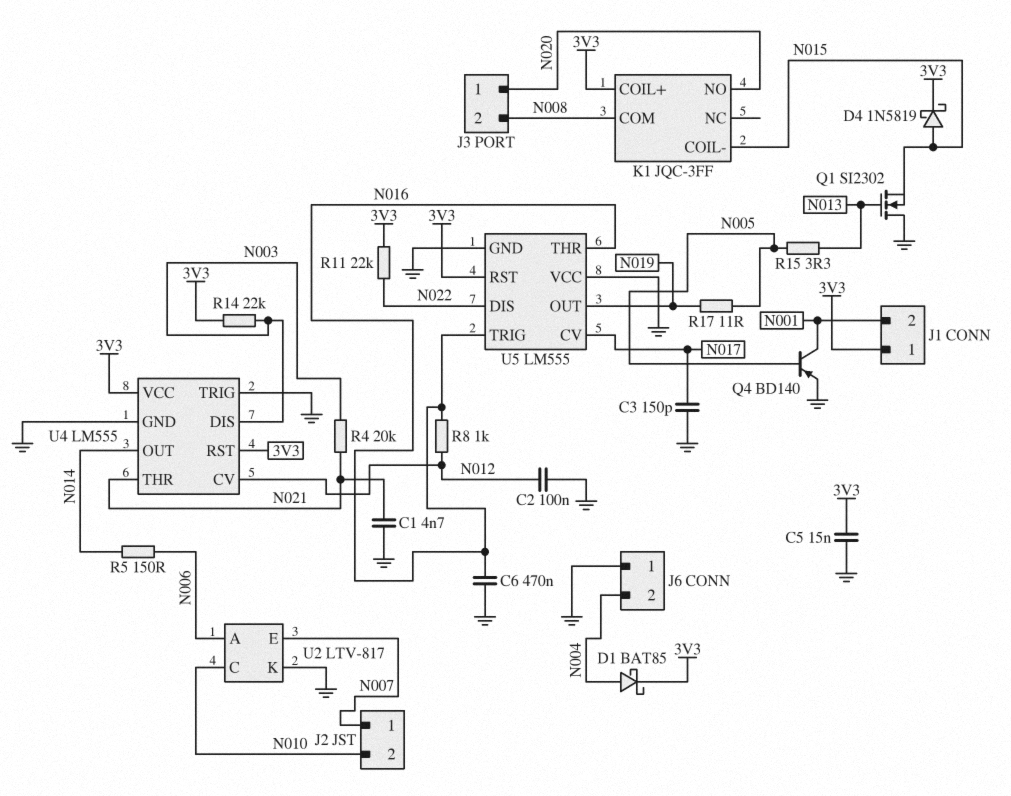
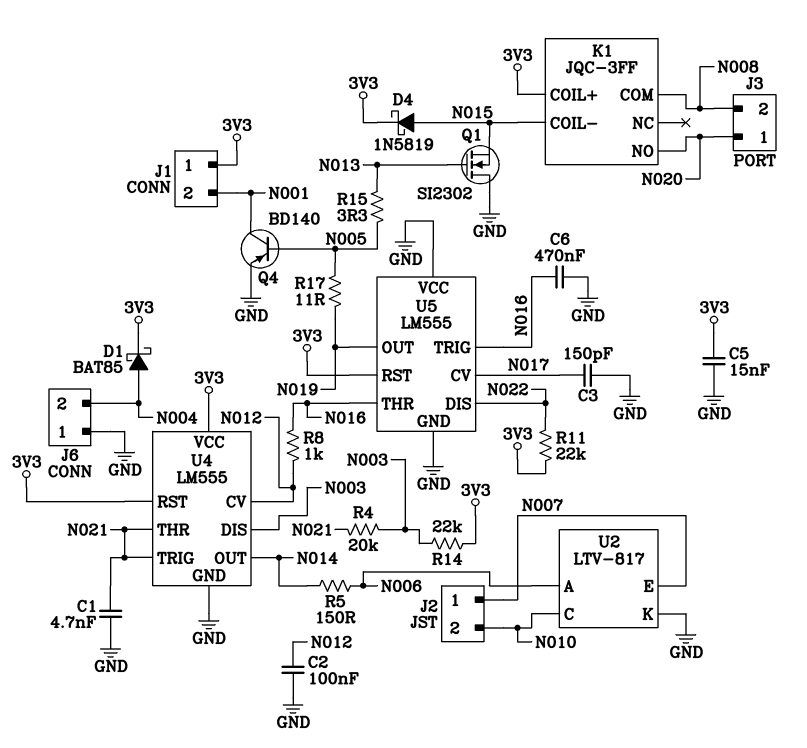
U4 pin TRIG: GND -> N021

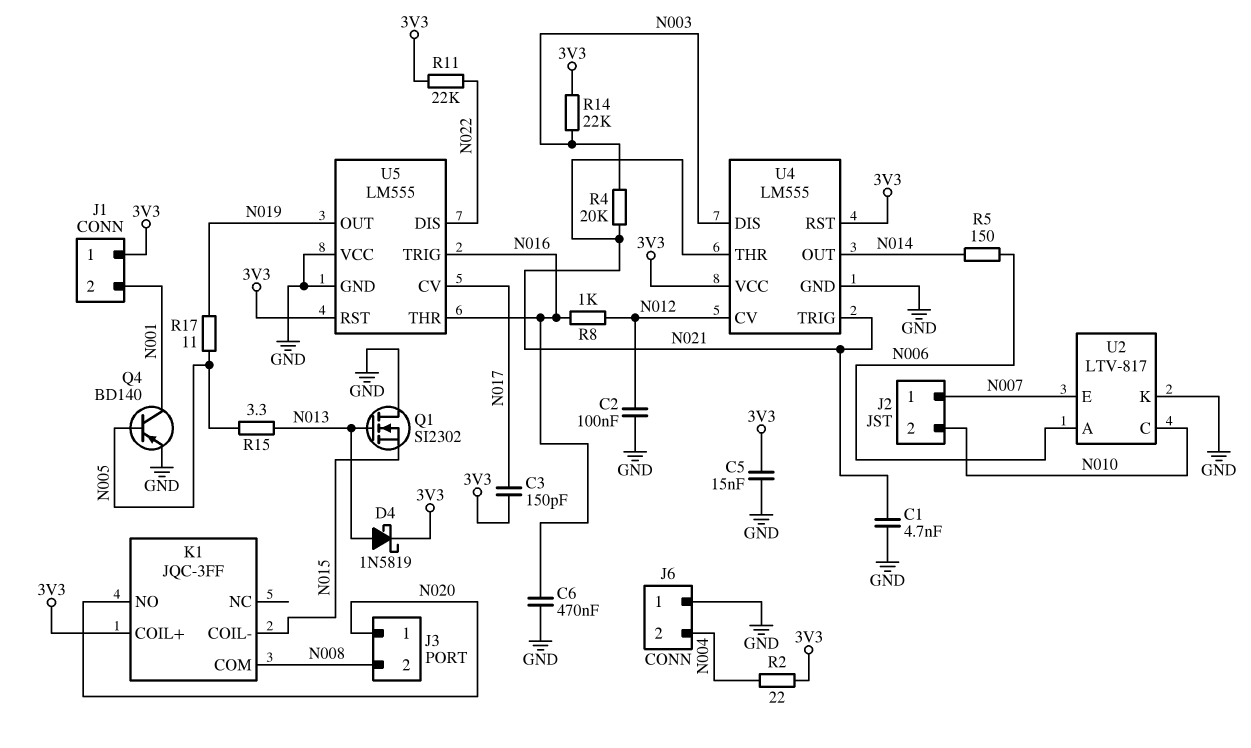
C3: 150pF (GND, N017) -> 150pF (3V3, N017)
D1: schottky BAT85 (A N004, K 3V3) -> none
D4: schottky 1N5819 (A N015, K 3V3) -> schottky 1N5819 (A N013, K 3V3)
R2: none -> 22 (3V3, N004)

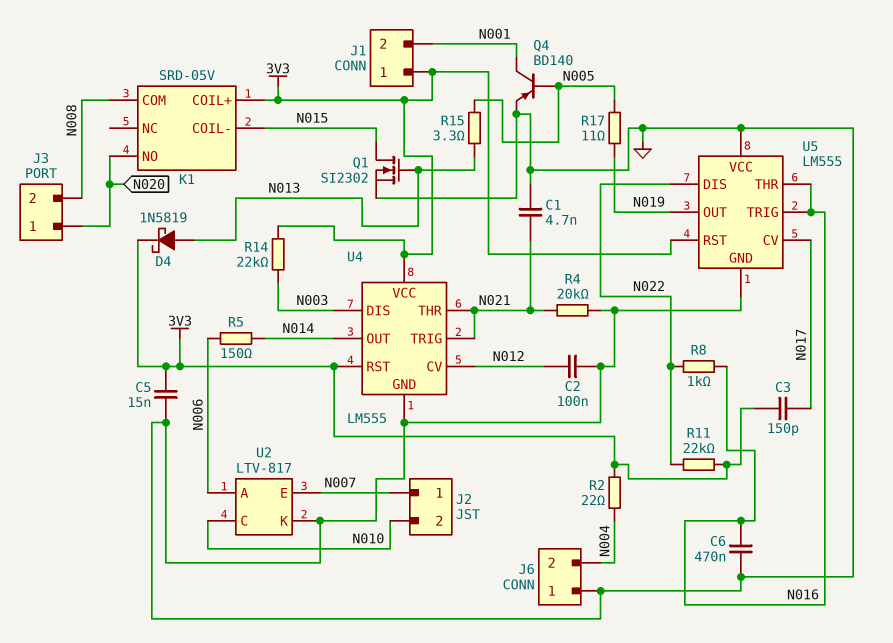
K1: JQC-3FF -> SRD-05V
Q1: NMOS SI2302 (G N013, D GND, S N015) -> NMOS SI2302 (G N013, D N015, S GND)
R4: 20k (N003, N021) -> 20k (GND, N021)
R8: 1k (N012, N016) -> 1k (N016, N022)

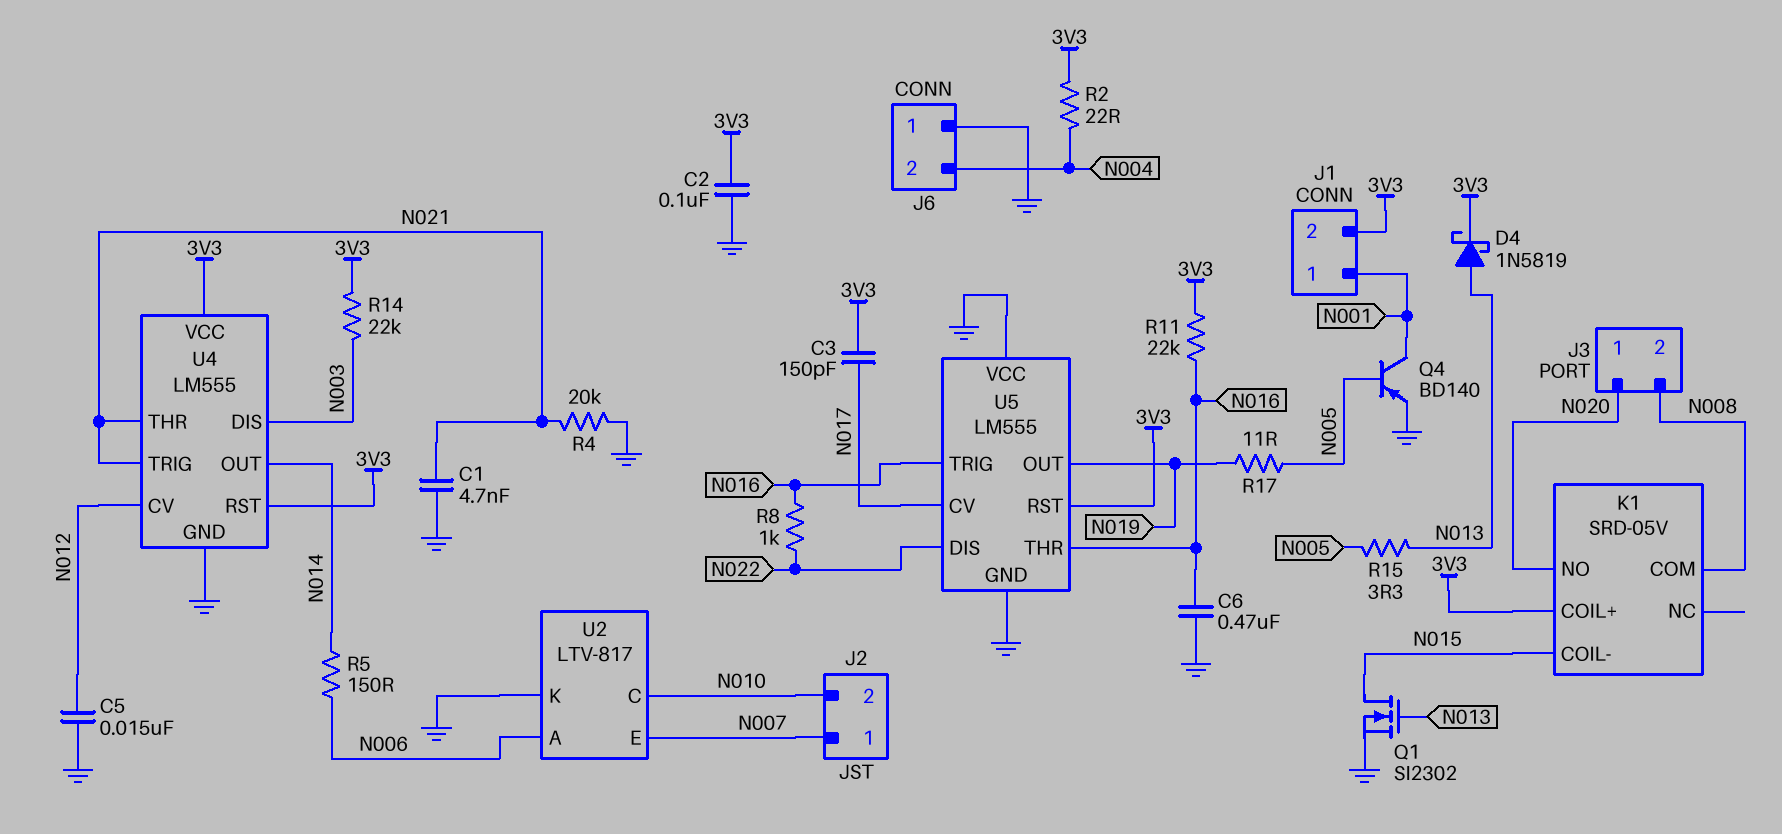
C2: 100nF (GND, N012) -> 100nF (3V3, GND)
C5: 15nF (3V3, GND) -> 15nF (GND, N012)
J1 pin 1: 3V3 -> N001
J1 pin 2: N001 -> 3V3
R11: 22k (3V3, N022) -> 22k (3V3, N016)

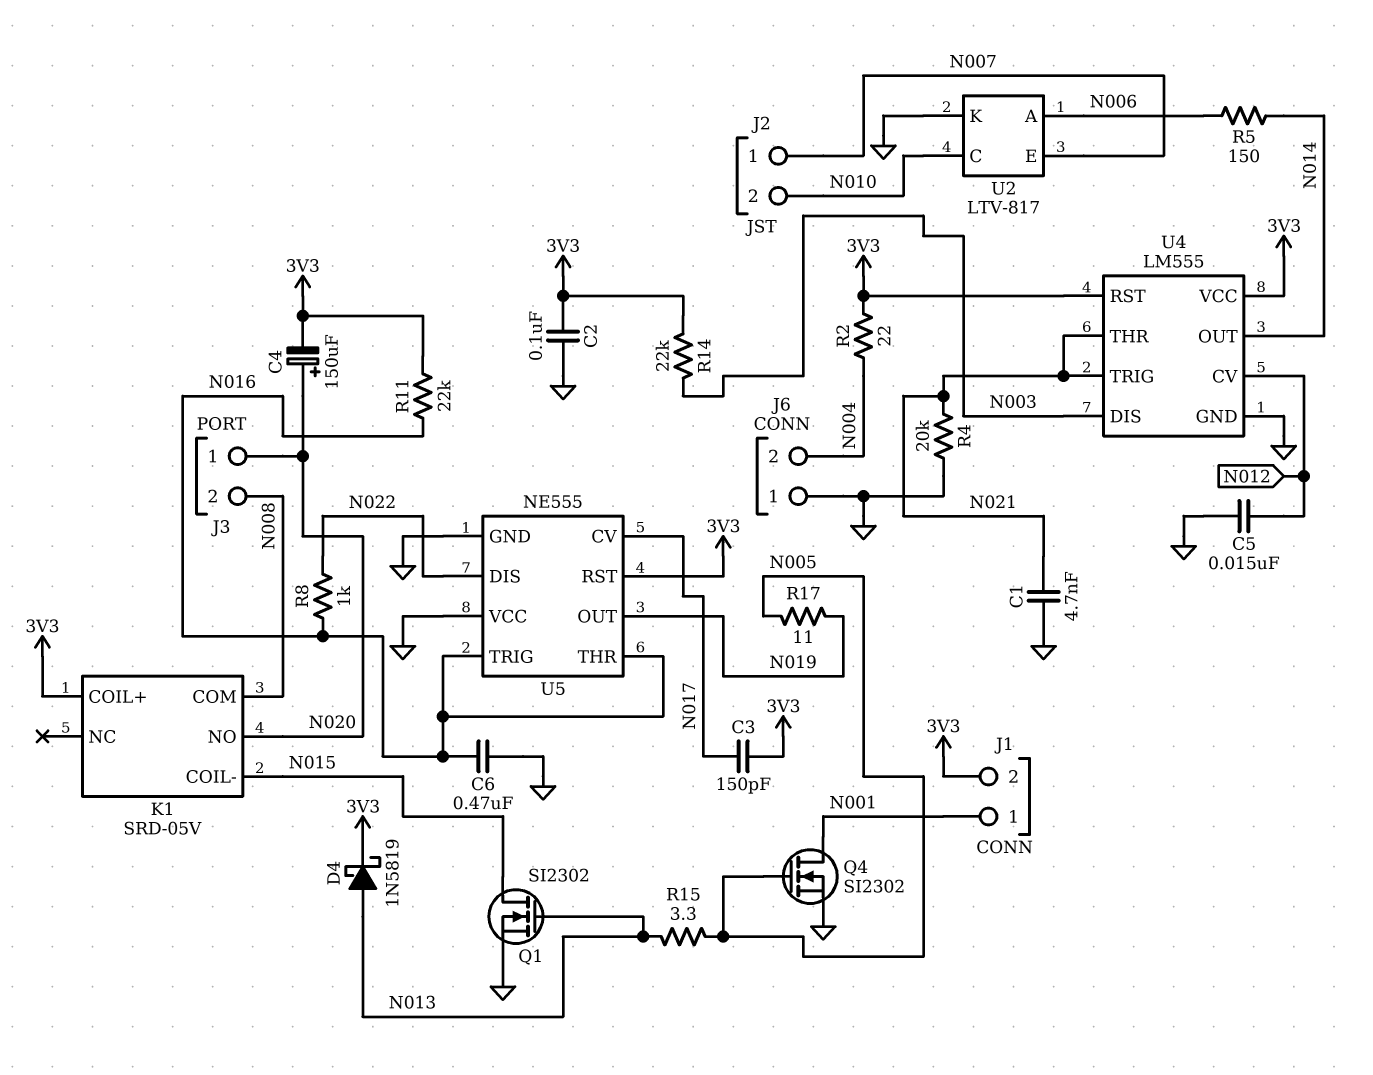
C4: none -> 150uF (plus N020, minus 3V3)
Q4: PNP BD140 (B N005, C N001, E GND) -> NMOS SI2302 (G N005, D N001, S GND)
U5: LM555 -> NE555

